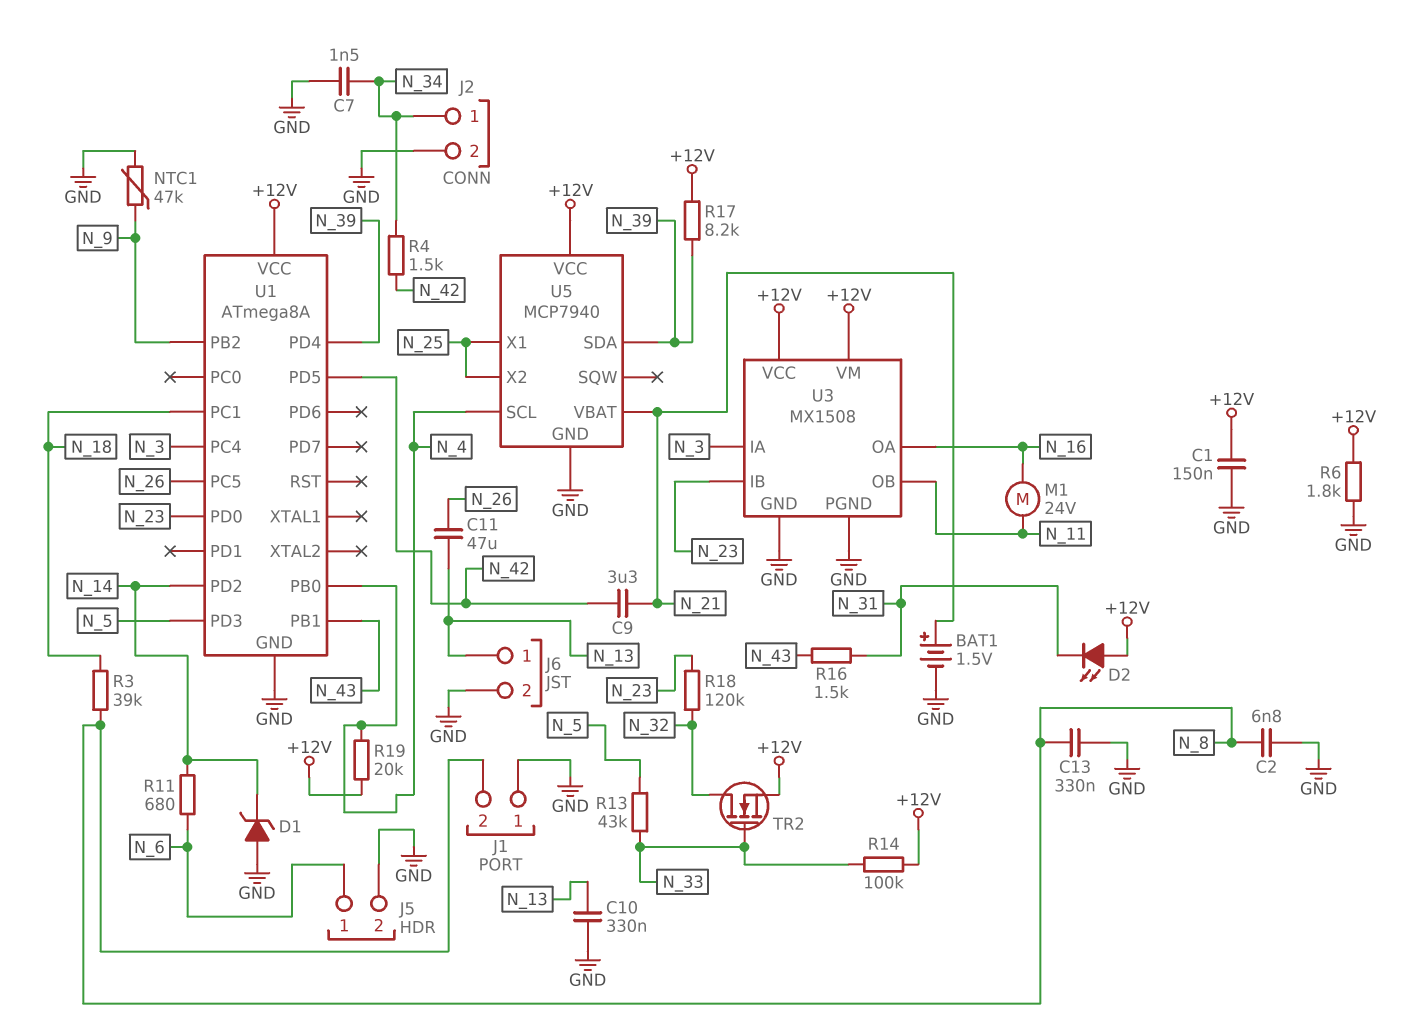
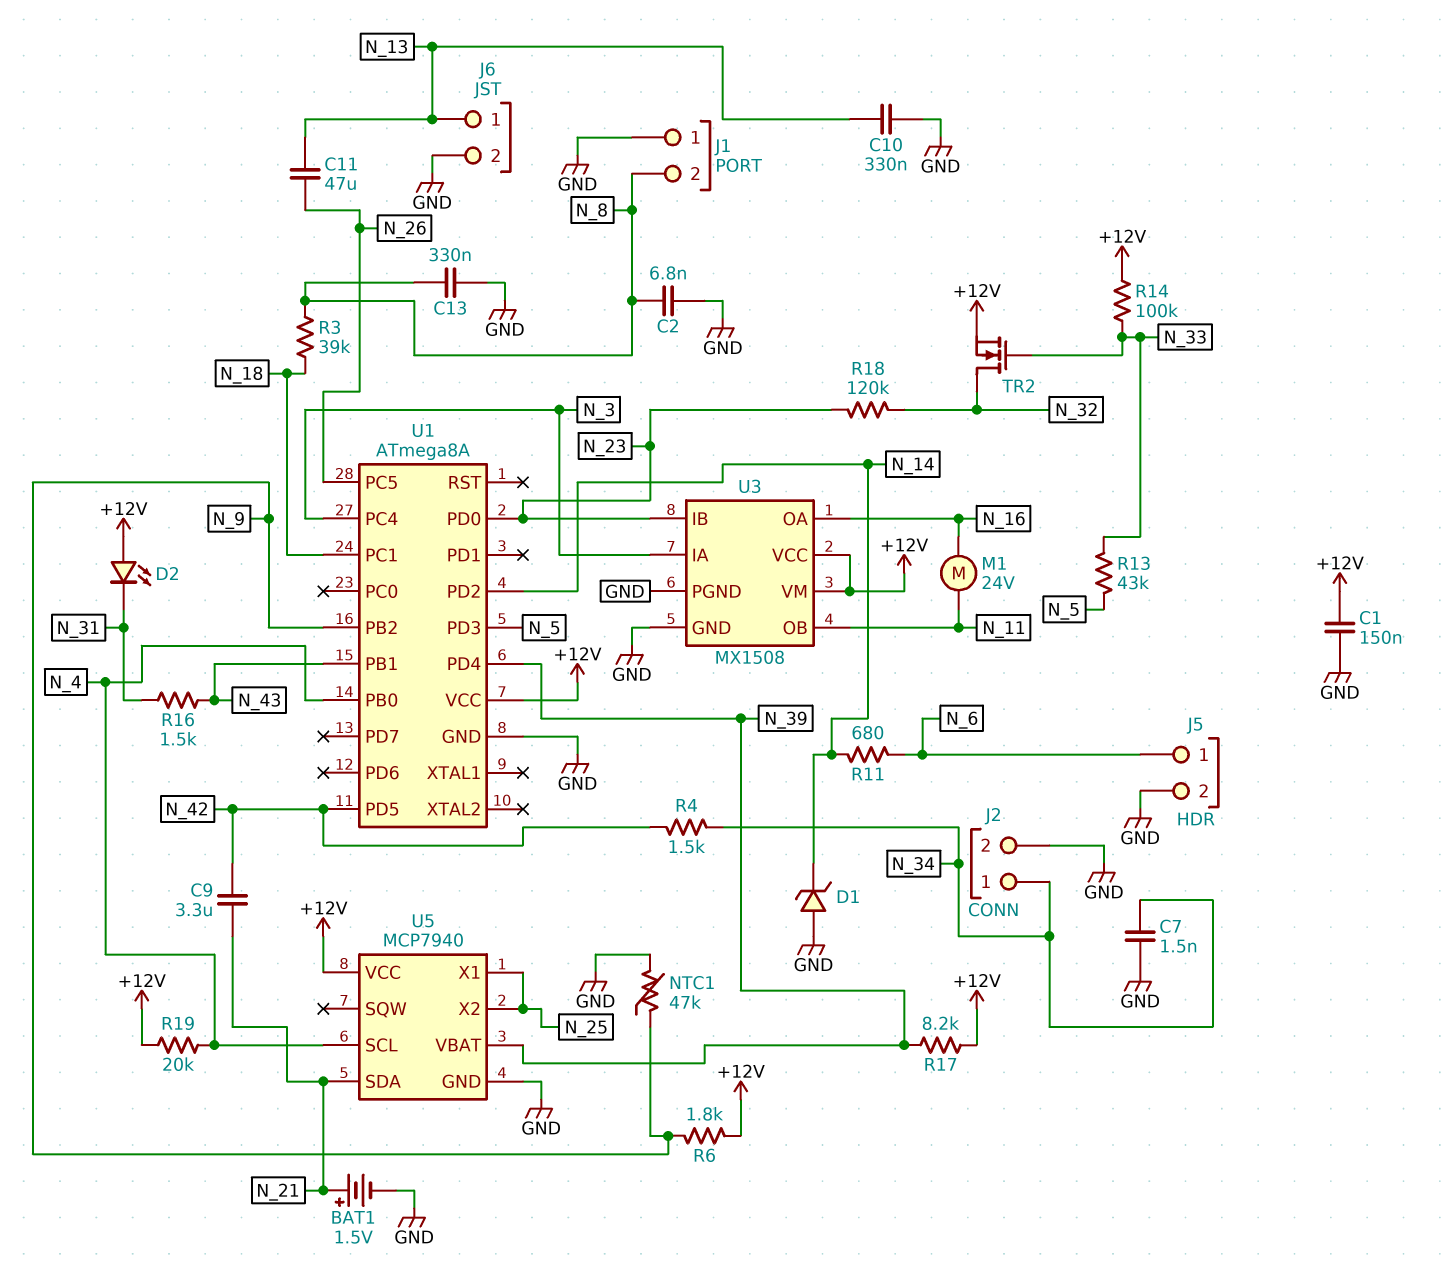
R6: 1.8k (+12V, GND) -> 1.8k (+12V, N_9)
U5 pin SDA: N_39 -> N_21
U5 pin VBAT: N_21 -> N_39

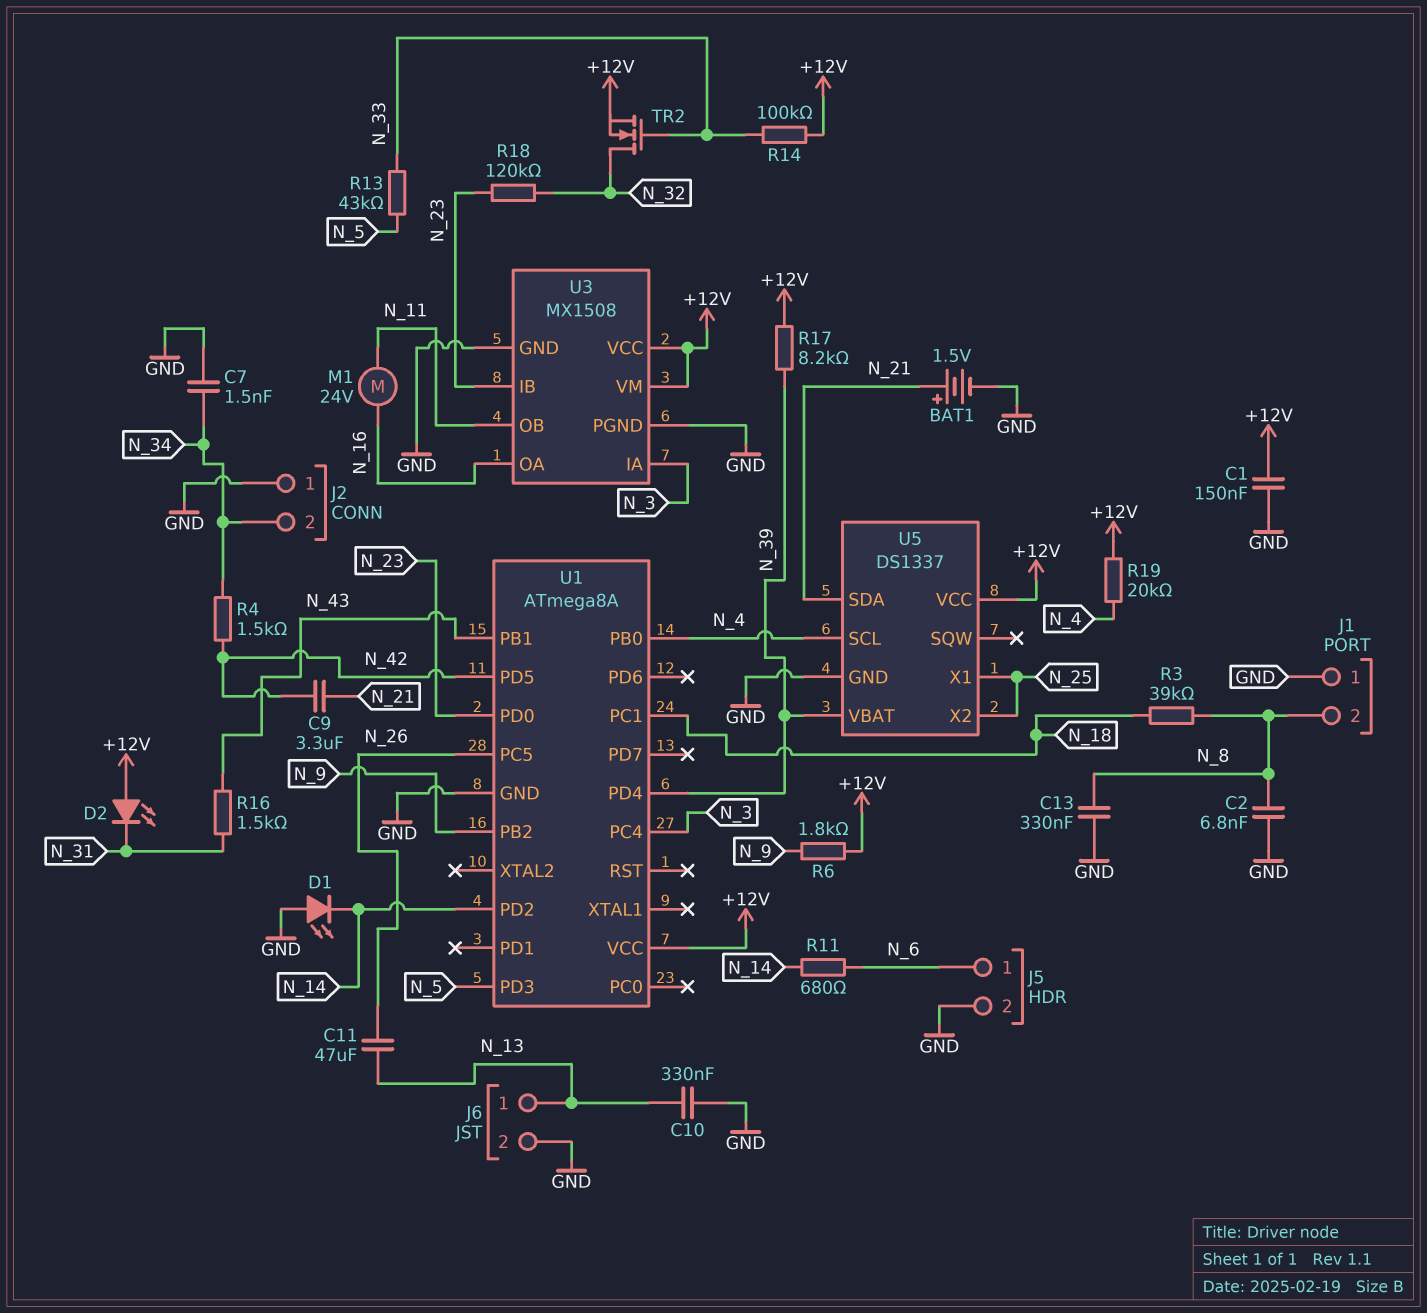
D1: zener (A GND, K N_14) -> LED (A GND, K N_14)
J2 pin 1: N_34 -> GND
J2 pin 2: GND -> N_34
NTC1: 47k (GND, N_9) -> none
U5: MCP7940 -> DS1337

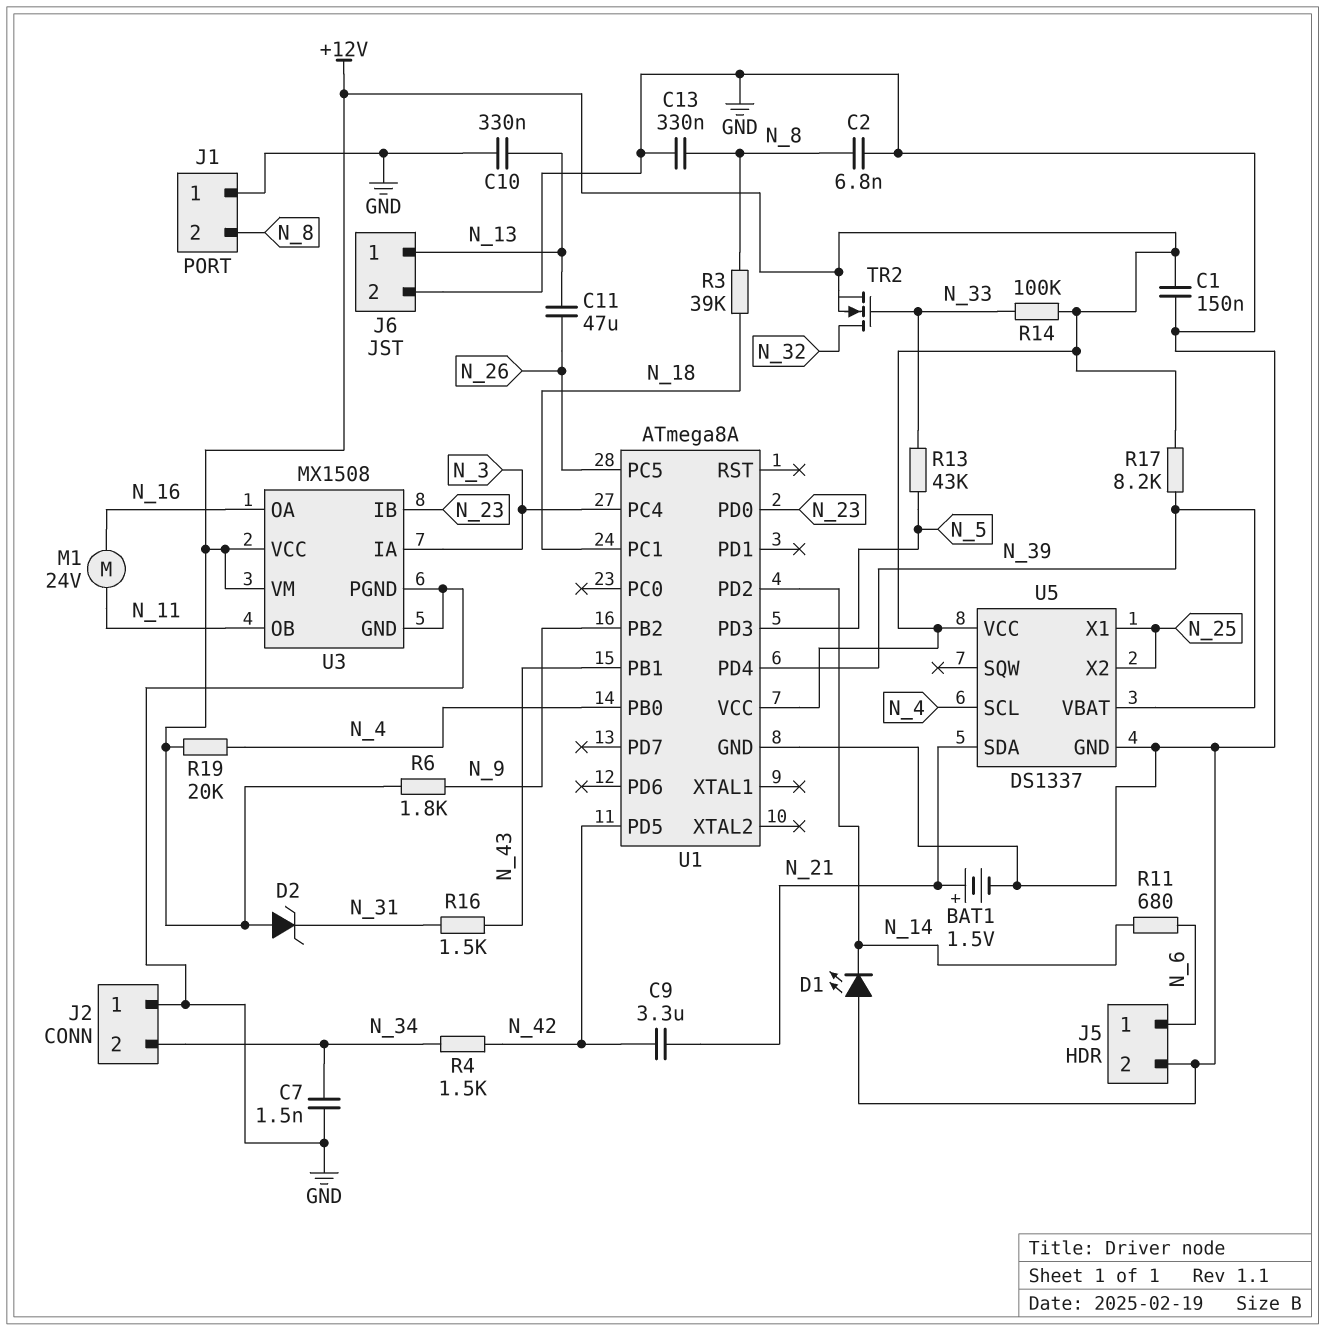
D2: LED (A +12V, K N_31) -> zener (A +12V, K N_31)
R18: 120k (N_23, N_32) -> none

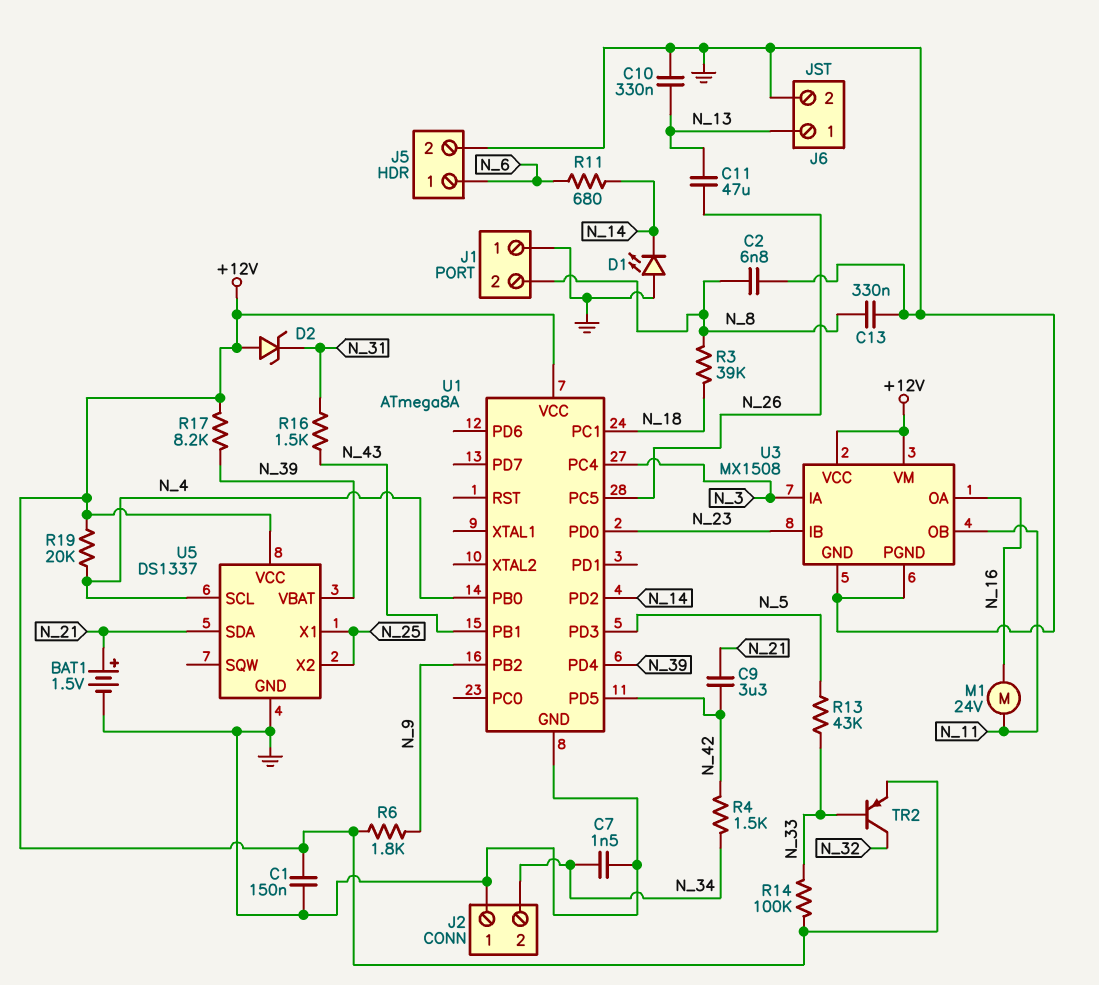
TR2: NMOS (G N_33, D N_32, S +12V) -> PNP (B N_33, C N_32, E +12V)

